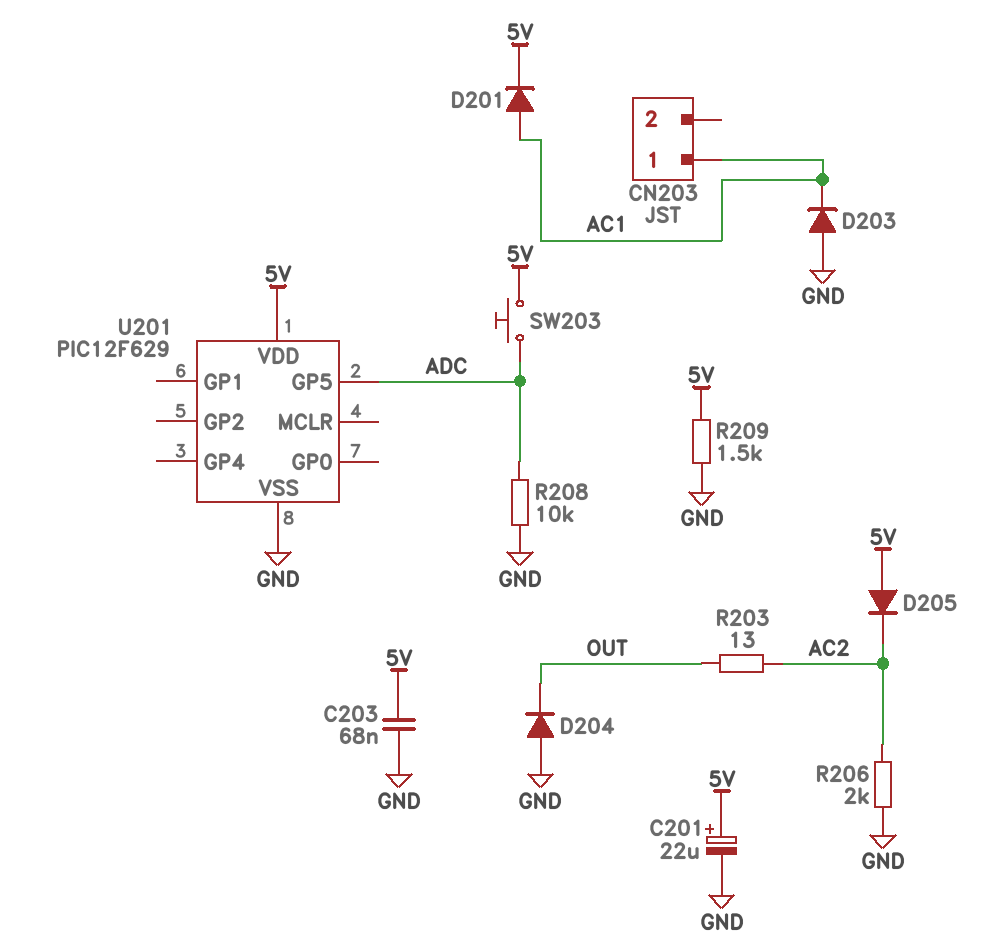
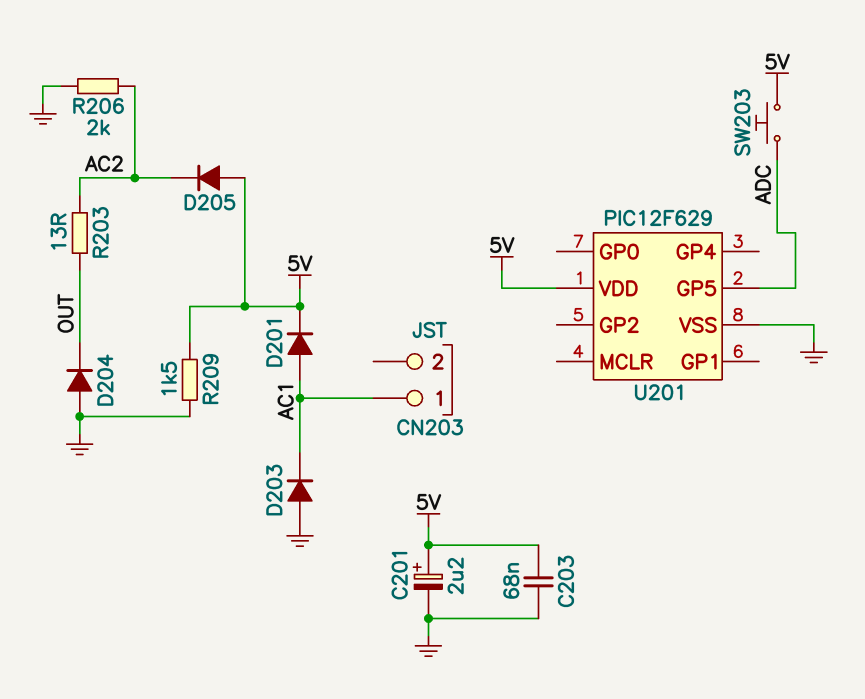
C201: 22uF (plus 5V, minus GND) -> 2.2uF (plus 5V, minus GND)
R208: 10k (ADC, GND) -> none

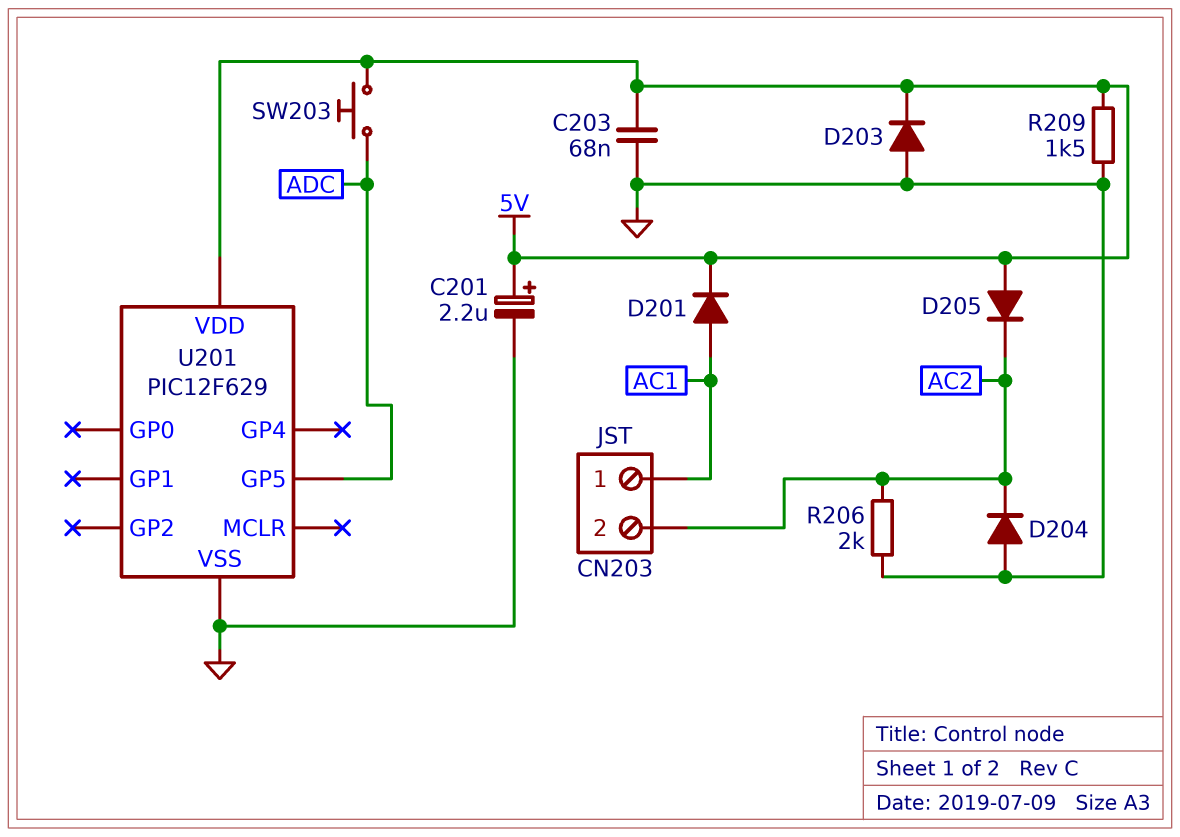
CN203 pin 2: none -> AC2
D203: diode (A GND, K AC1) -> diode (A GND, K 5V)
D204: diode (A GND, K OUT) -> diode (A GND, K AC2)
R203: 13 (AC2, OUT) -> none

